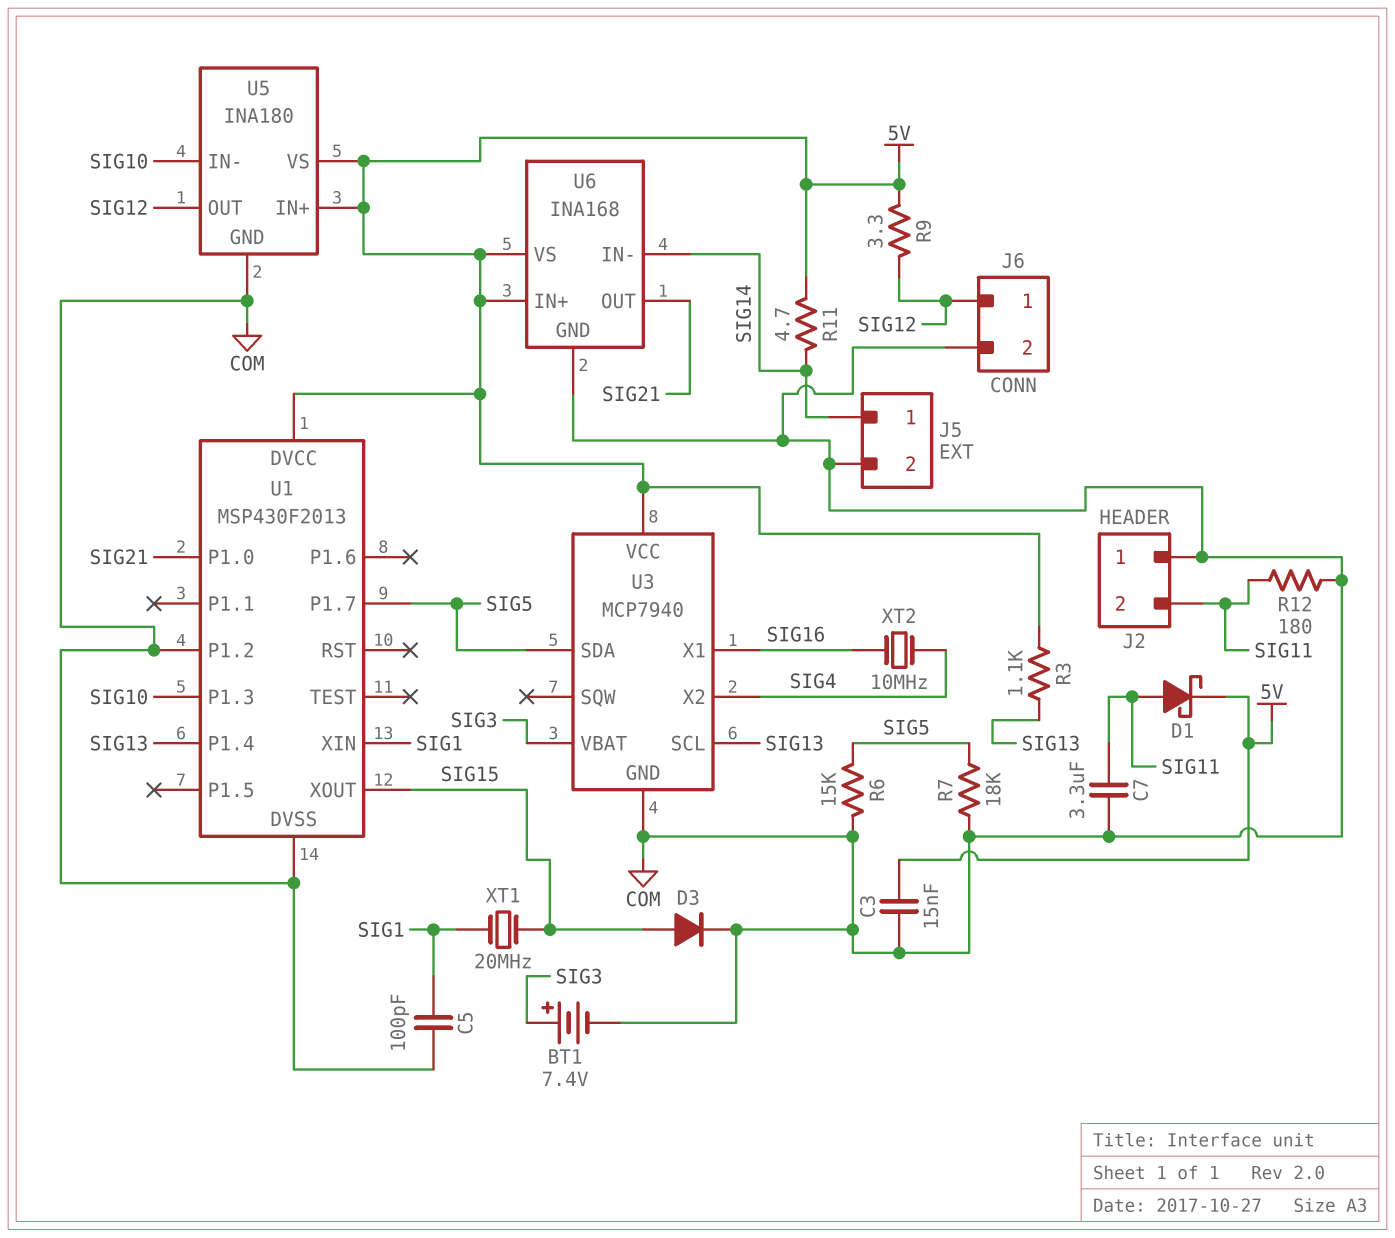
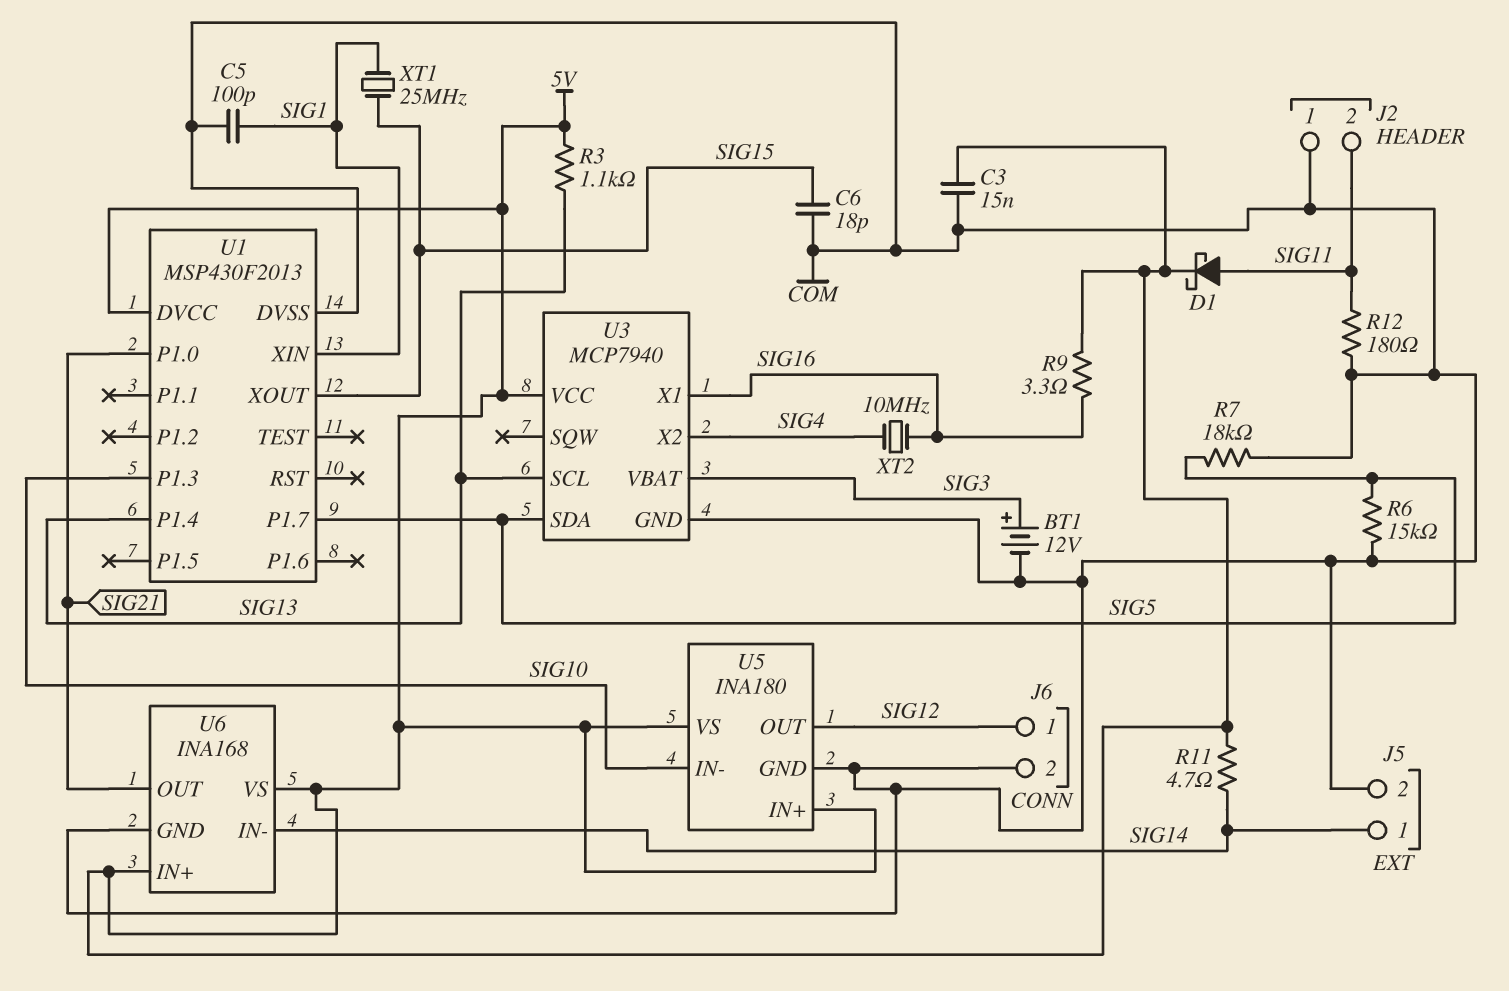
BT1: 7.4V (plus SIG3, minus COM) -> 12V (plus SIG3, minus COM)
C6: none -> 18pF (COM, SIG15)
C7: 3.3uF (COM, SIG11) -> none
D3: diode (A SIG15, K COM) -> none
R9: 3.3 (5V, SIG12) -> 3.3 (5V, SIG16)
U1 pin P1.2: COM -> none
XT1: 20MHz (SIG1, SIG15) -> 25MHz (SIG1, SIG15)

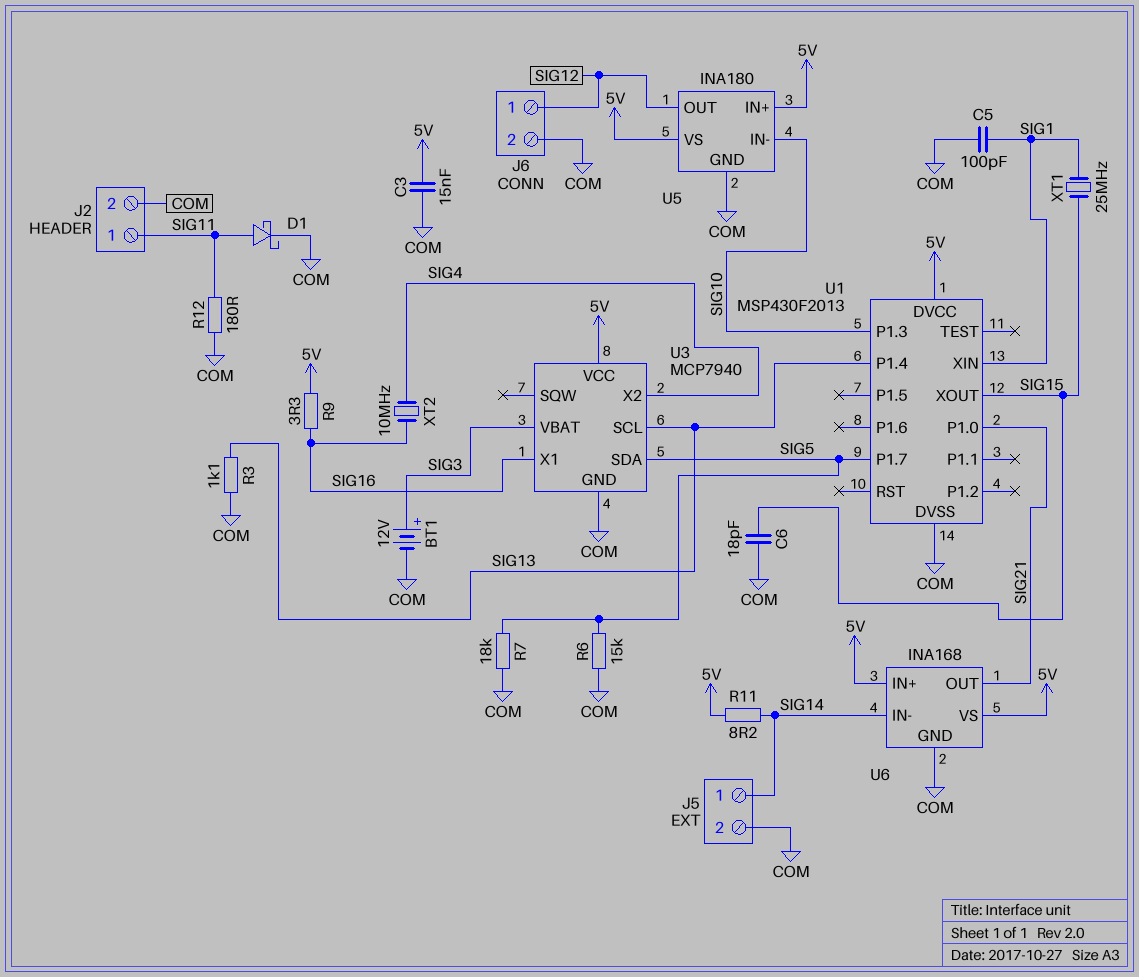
D1: schottky (A SIG11, K 5V) -> schottky (A SIG11, K COM)
J2 pin 1: COM -> SIG11
J2 pin 2: SIG11 -> COM
R3: 1.1k (5V, SIG13) -> 1.1k (COM, SIG13)
R11: 4.7 (5V, SIG14) -> 8.2 (5V, SIG14)

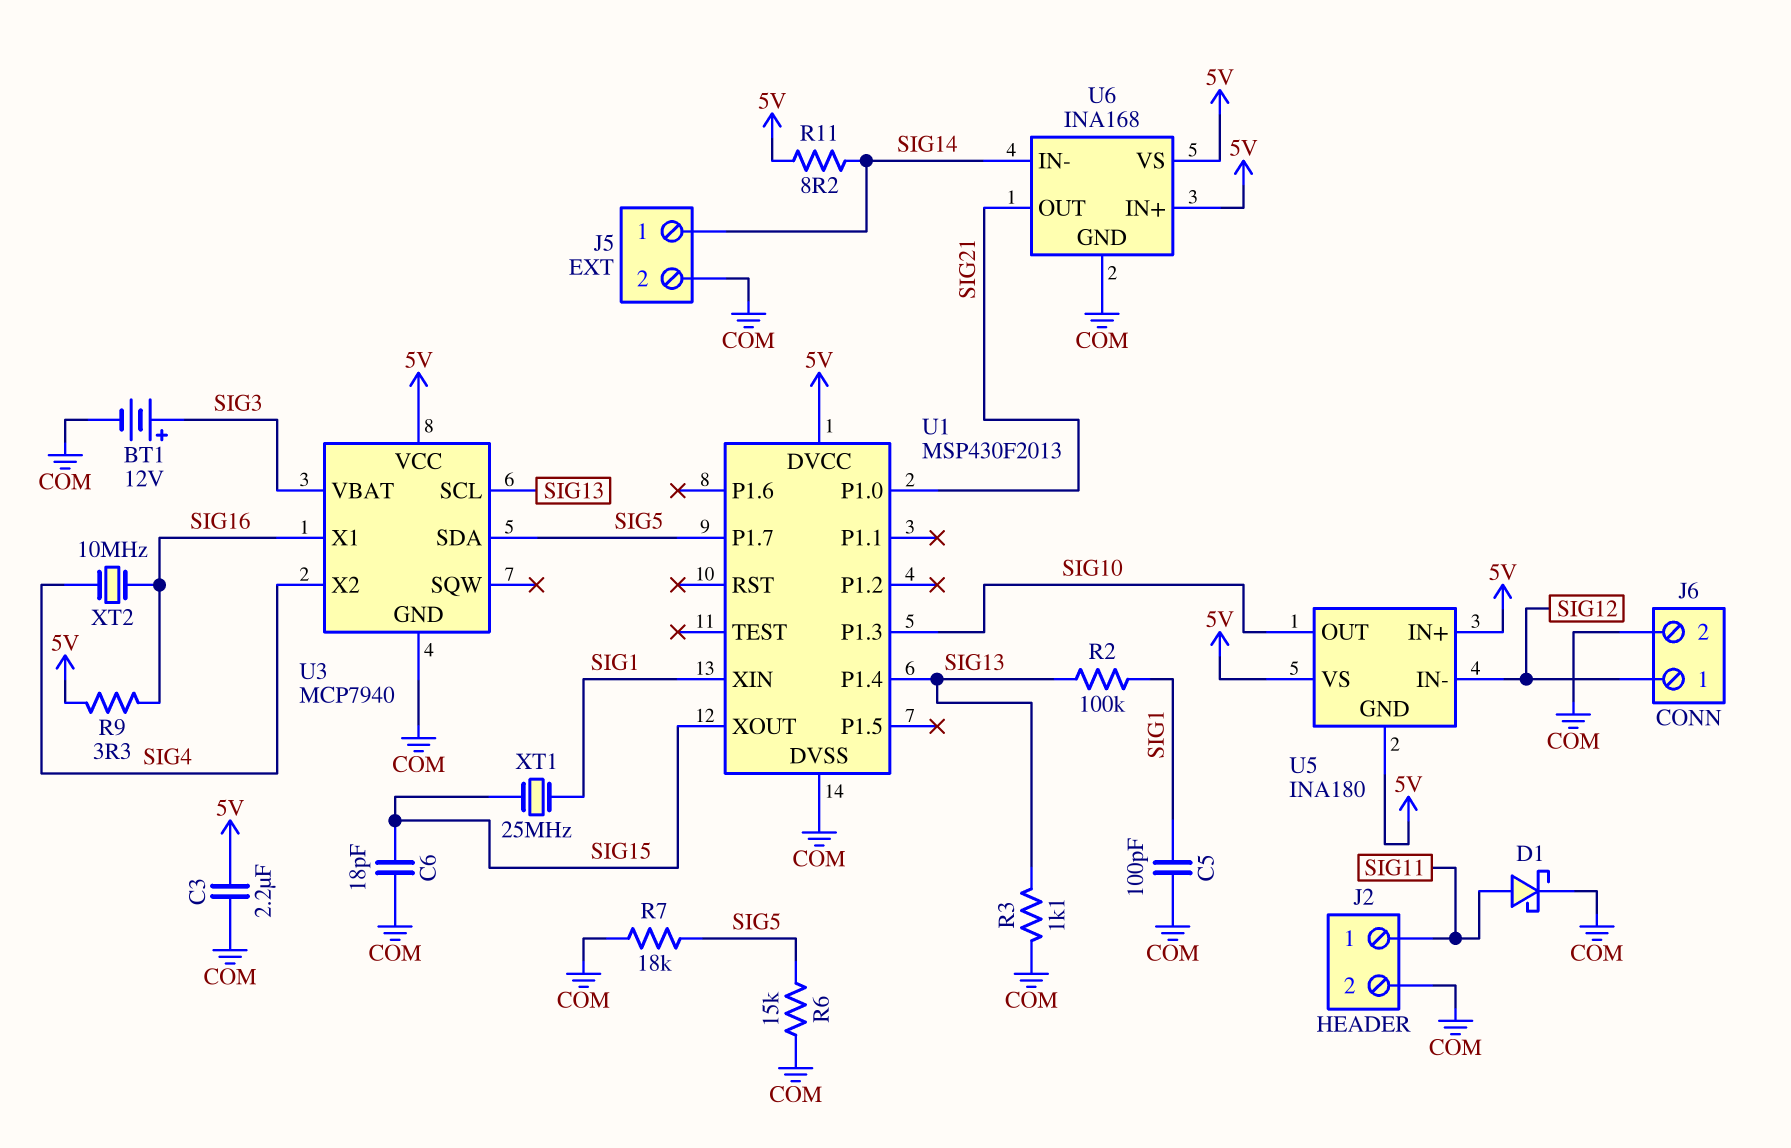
C3: 15nF (5V, COM) -> 2.2uF (5V, COM)
R2: none -> 100k (SIG1, SIG13)
R12: 180 (COM, SIG11) -> none
U5 pin GND: COM -> 5V
U5 pin IN-: SIG10 -> SIG12
U5 pin OUT: SIG12 -> SIG10

